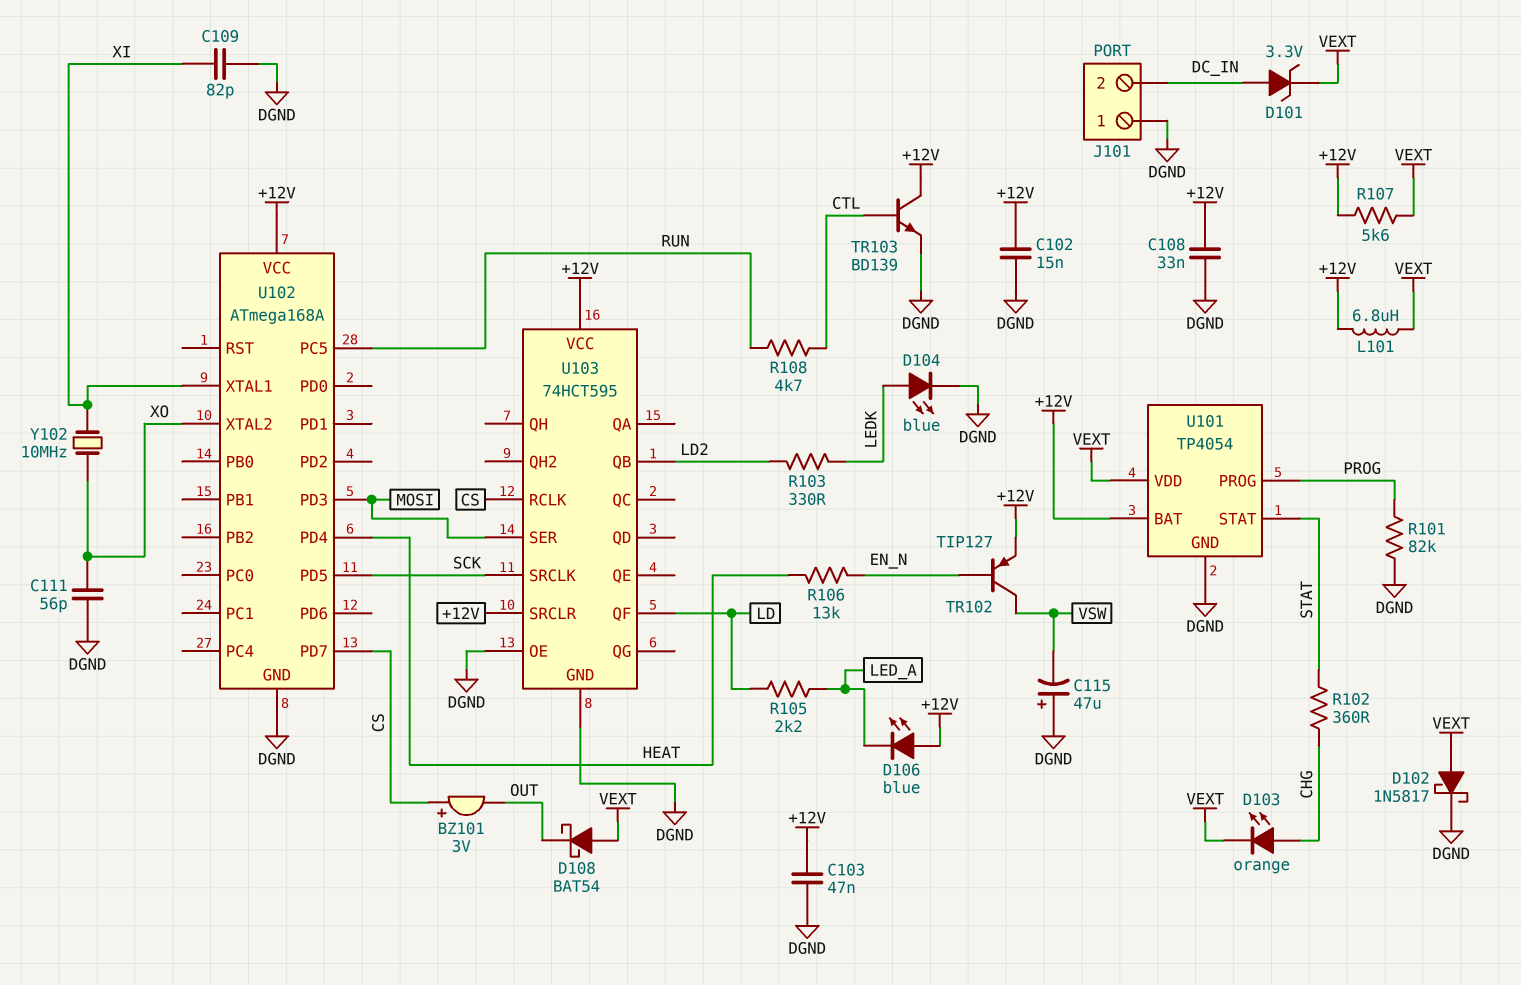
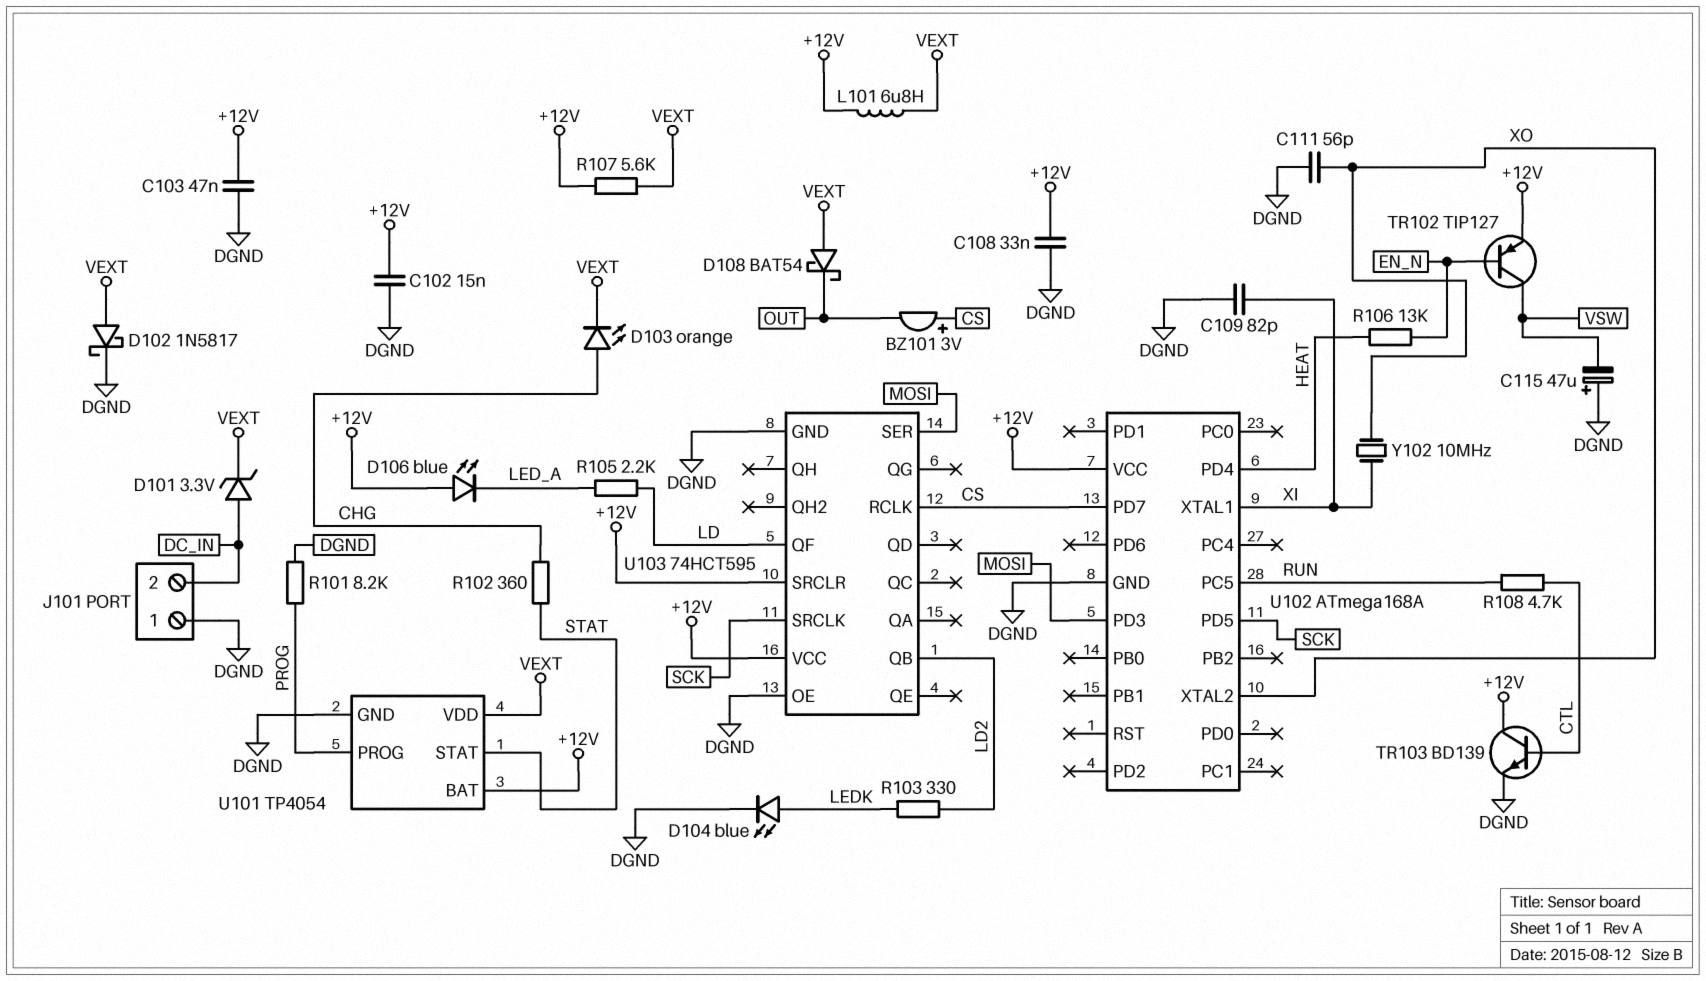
R101: 82k (DGND, PROG) -> 8.2k (DGND, PROG)

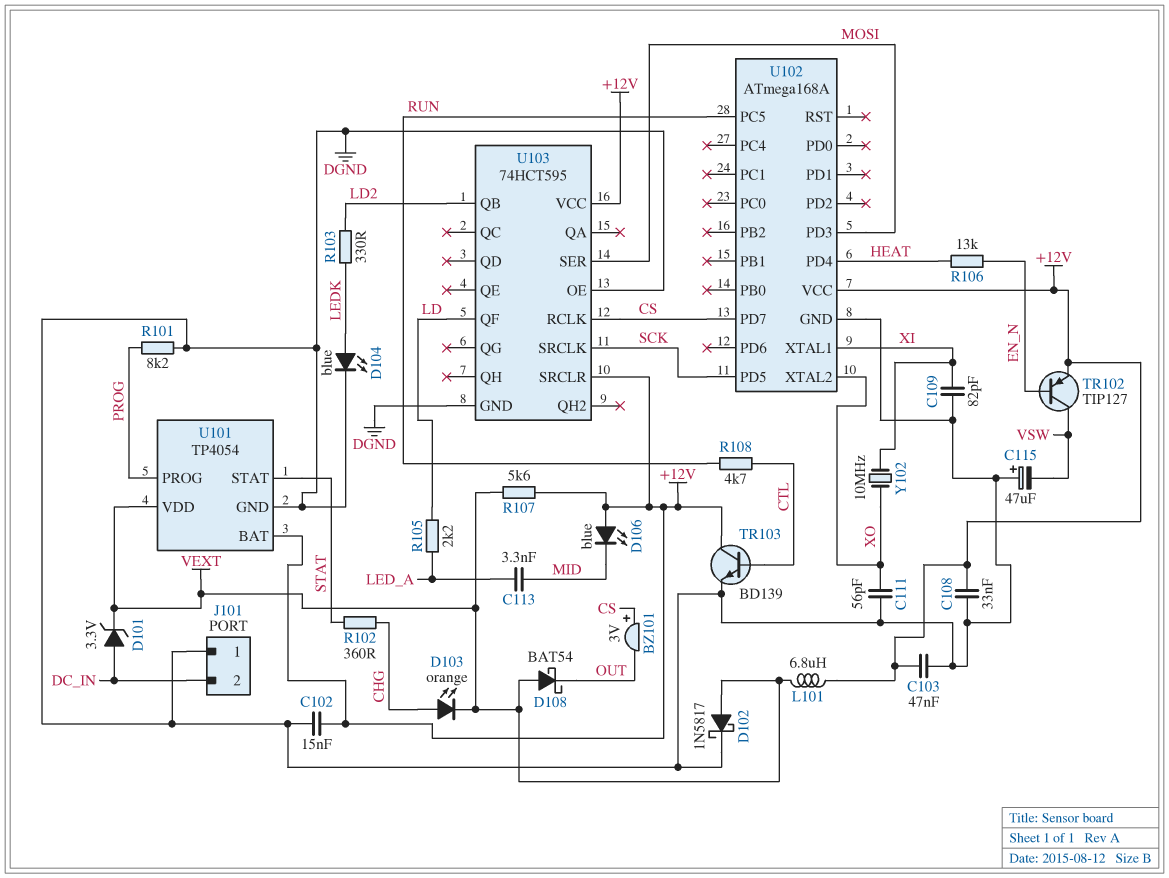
C113: none -> 3.3nF (LED_A, MID)
D106: LED blue (A +12V, K LED_A) -> LED blue (A +12V, K MID)

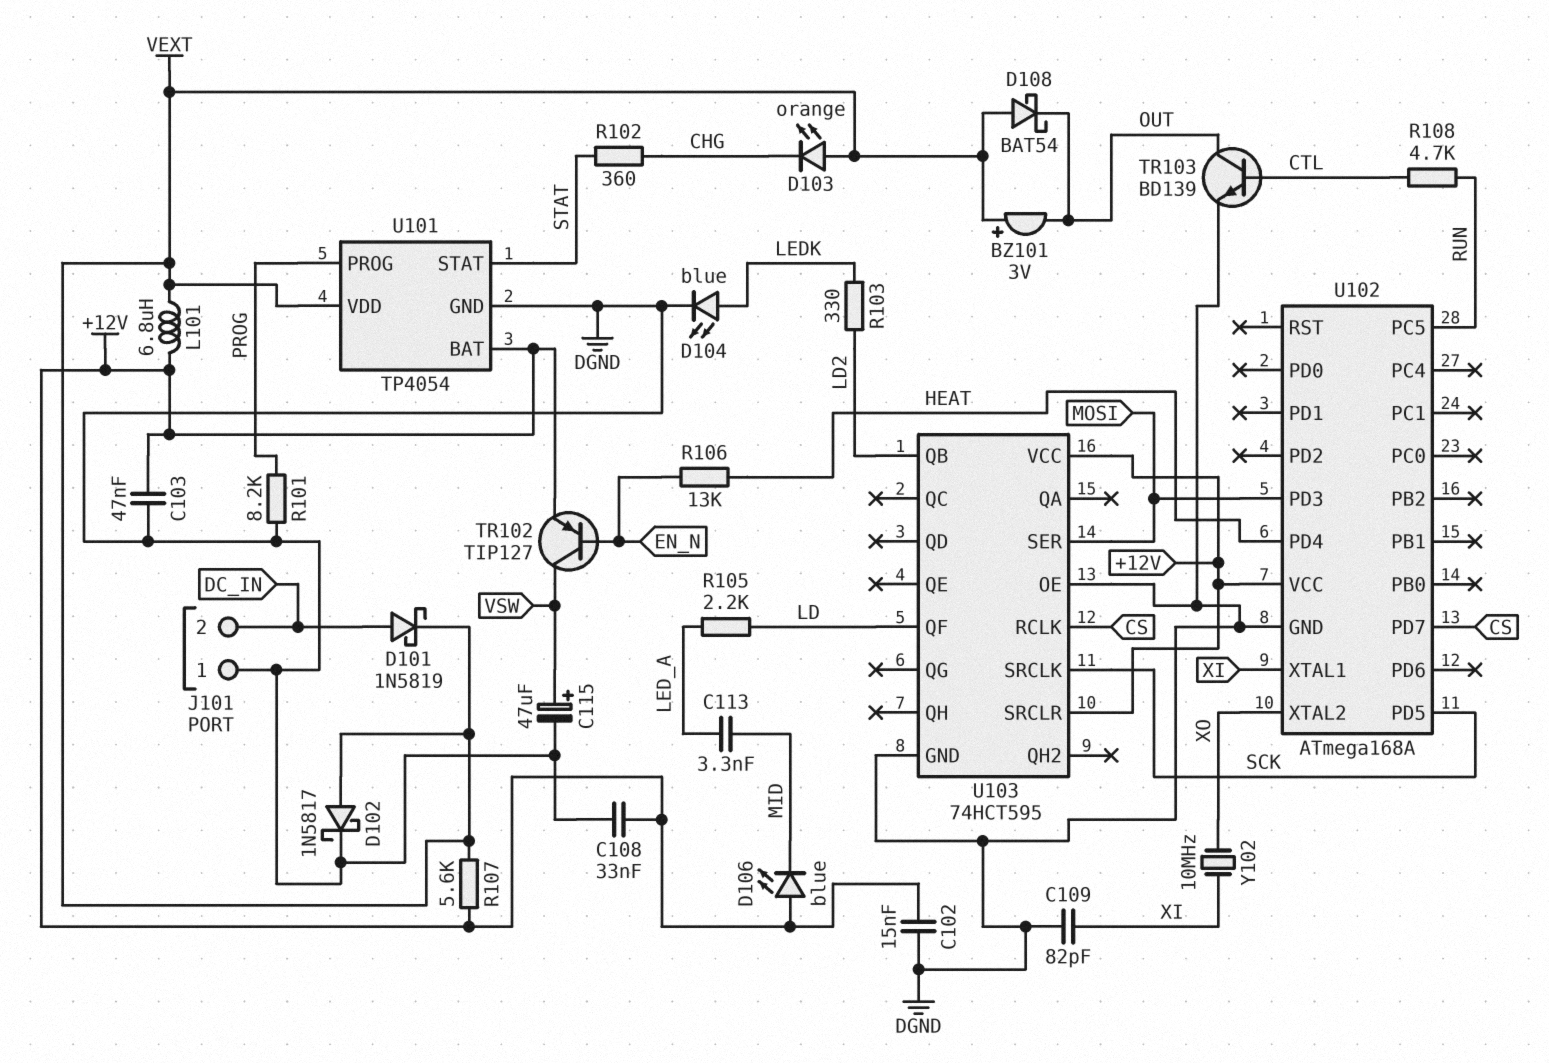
BZ101: buzzer 3V (plus CS, minus OUT) -> buzzer 3V (plus VEXT, minus OUT)
C111: 56pF (DGND, XO) -> none
C115: 47uF (plus DGND, minus VSW) -> 47uF (plus VSW, minus DGND)
D101: zener 3.3V (A DC_IN, K VEXT) -> schottky 1N5819 (A DC_IN, K VEXT)
D103: LED orange (A CHG, K VEXT) -> LED orange (A VEXT, K CHG)
TR103: NPN BD139 (B CTL, C +12V, E DGND) -> NPN BD139 (B CTL, C OUT, E DGND)

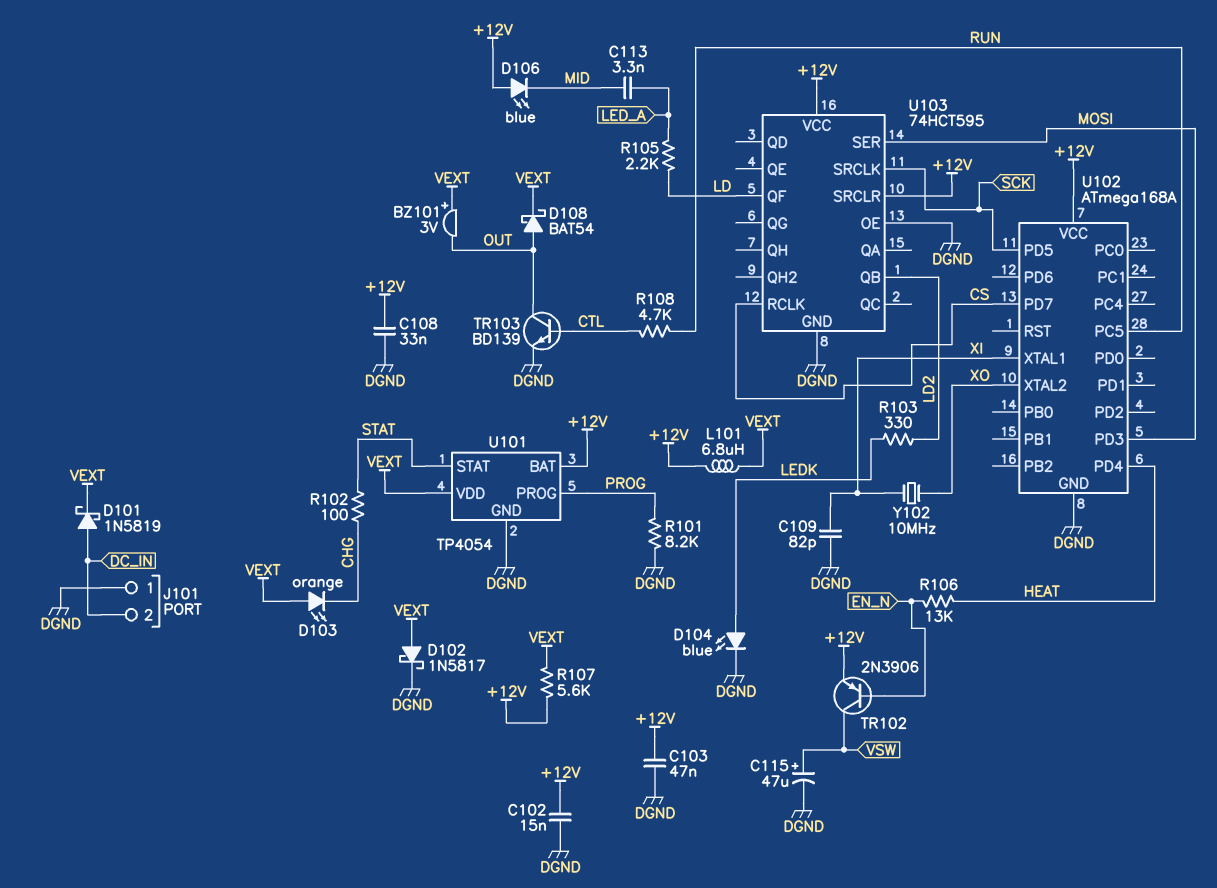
D108: schottky BAT54 (A VEXT, K OUT) -> schottky BAT54 (A OUT, K VEXT)
R102: 360 (CHG, STAT) -> 100 (CHG, STAT)
TR102: PNP TIP127 (B EN_N, C VSW, E +12V) -> PNP 2N3906 (B EN_N, C VSW, E +12V)

